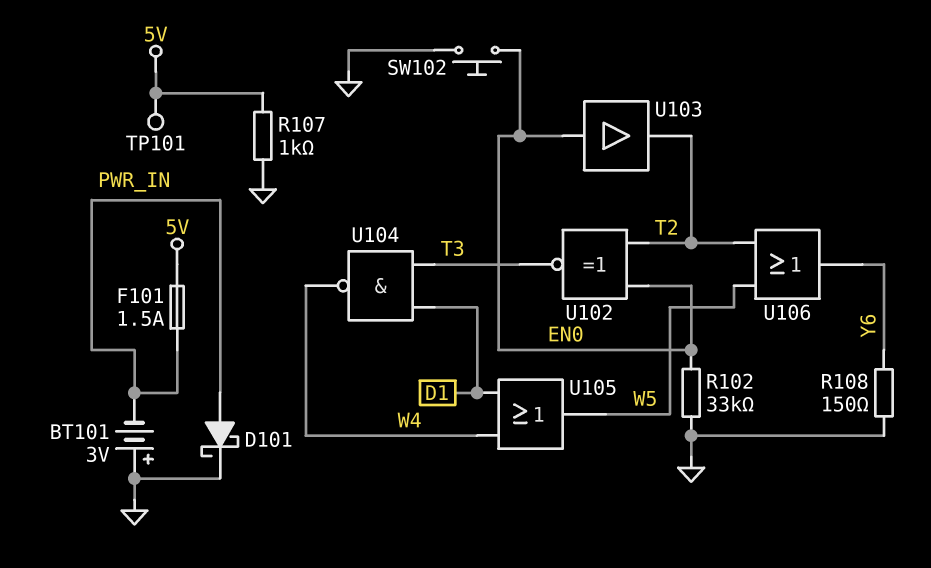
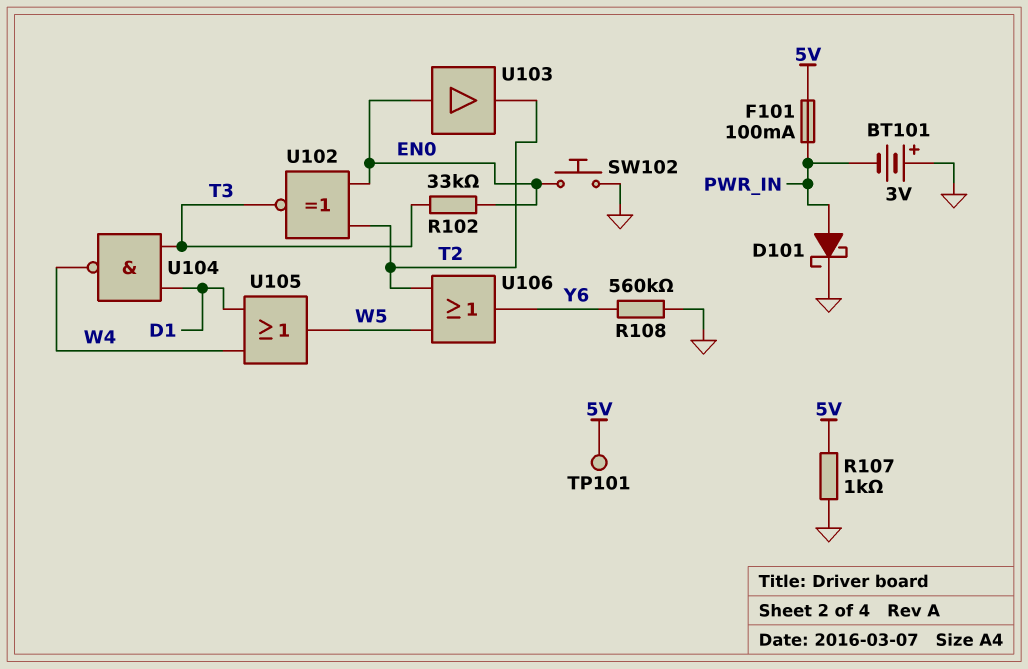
F101: 1.5A (5V, PWR_IN) -> 100mA (5V, PWR_IN)
R102: 33k (EN0, GND) -> 33k (EN0, T3)
R108: 150 (GND, Y6) -> 560k (GND, Y6)

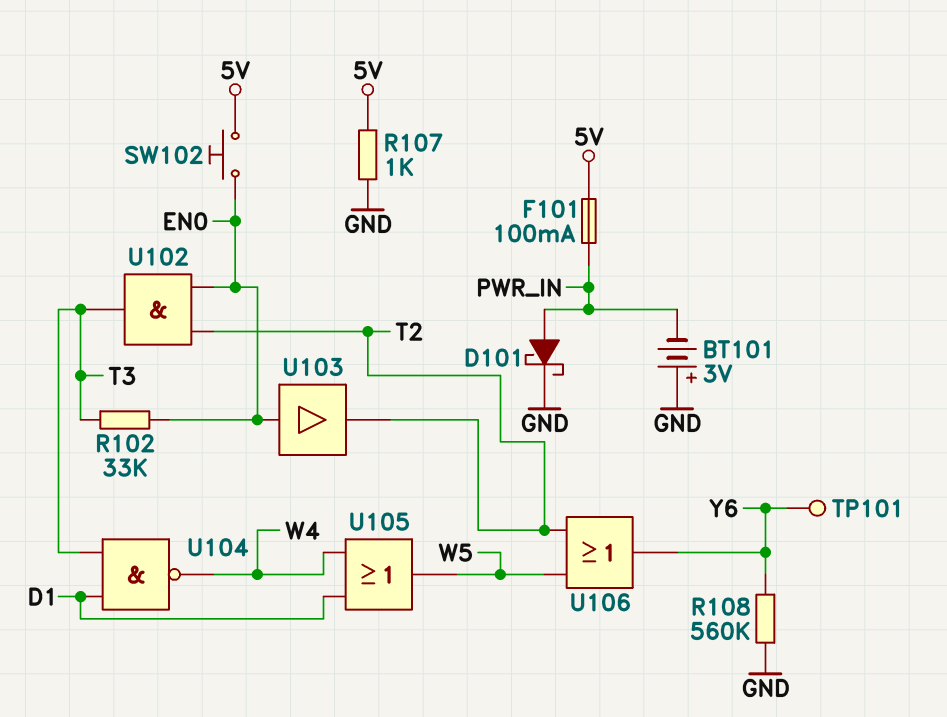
SW102: button (EN0, GND) -> button (5V, EN0)
TP101: test point (5V) -> test point (Y6)
U102: XNOR (in EN0, in T2, out T3) -> AND (in EN0, in T2, out T3)

